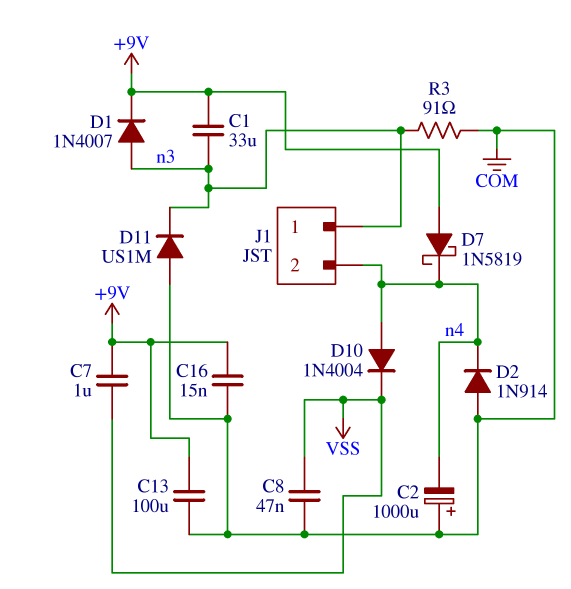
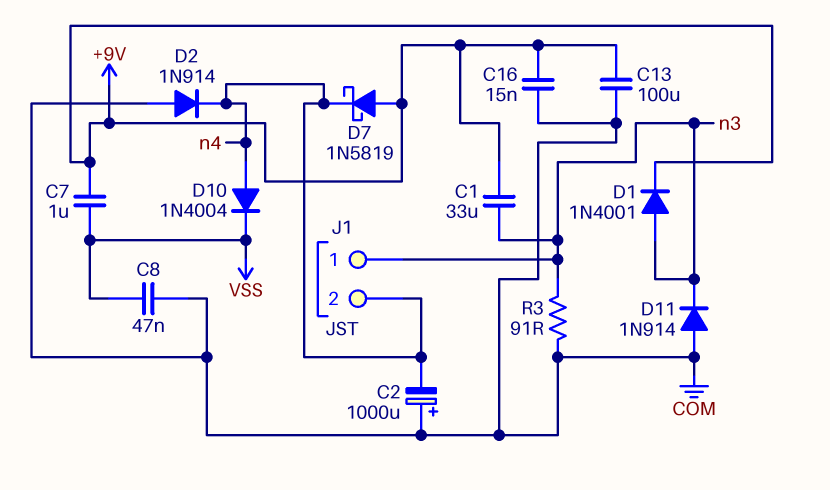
D1: diode 1N4007 (A n3, K +9V) -> diode 1N4001 (A n3, K +9V)
D11: diode US1M (A COM, K n3) -> diode 1N914 (A COM, K n3)

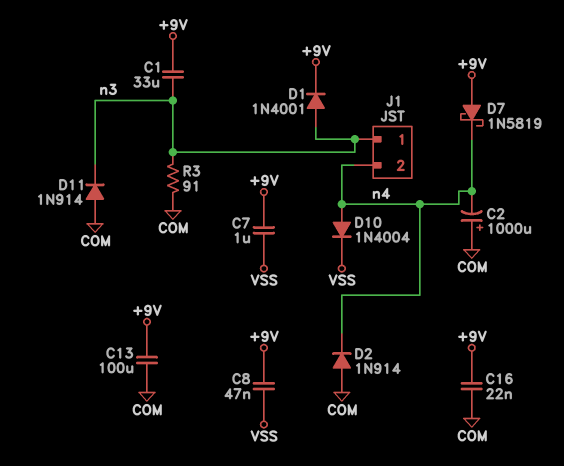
C8: 47nF (COM, VSS) -> 47nF (+9V, VSS)
C16: 15nF (+9V, COM) -> 22nF (+9V, COM)

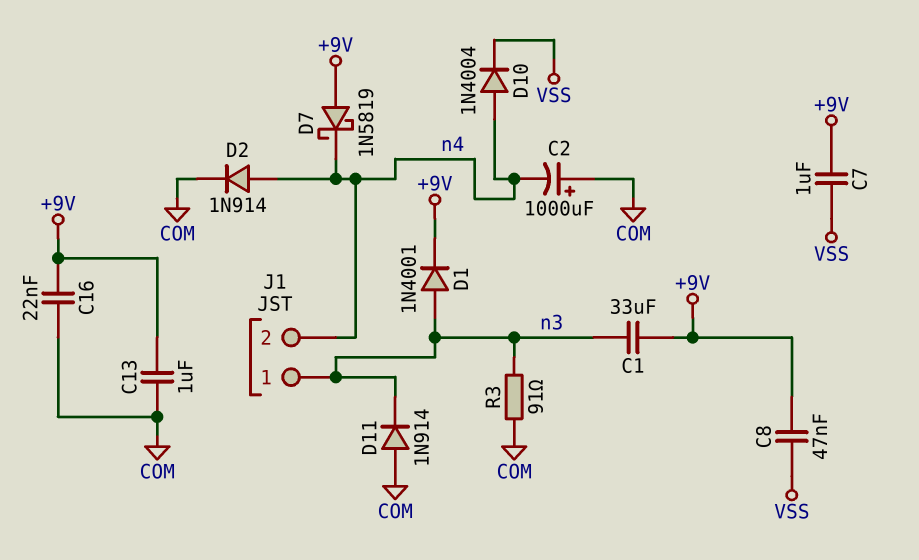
C13: 100uF (+9V, COM) -> 1uF (+9V, COM)
D2: diode 1N914 (A COM, K n4) -> diode 1N914 (A n4, K COM)

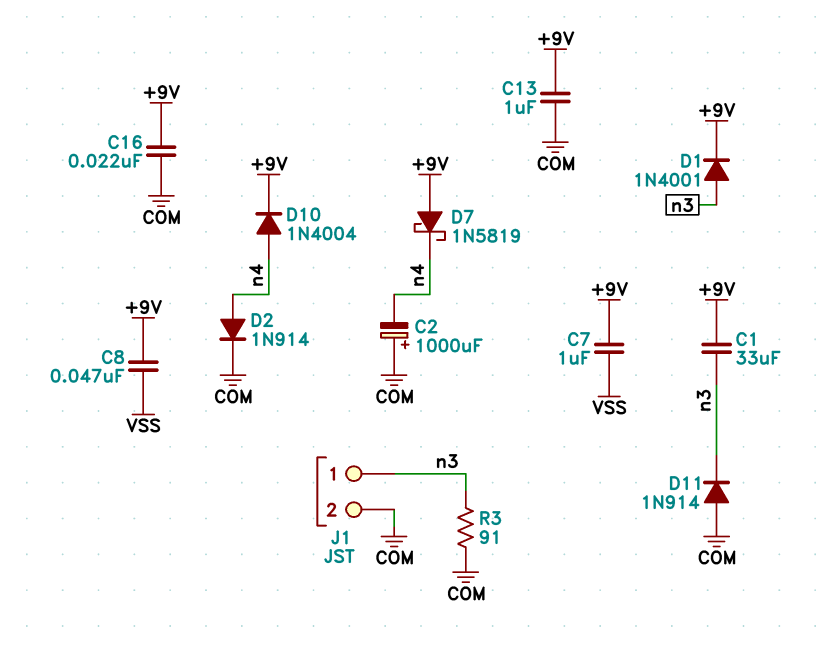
D10: diode 1N4004 (A n4, K VSS) -> diode 1N4004 (A n4, K +9V)
J1 pin 2: n4 -> COM

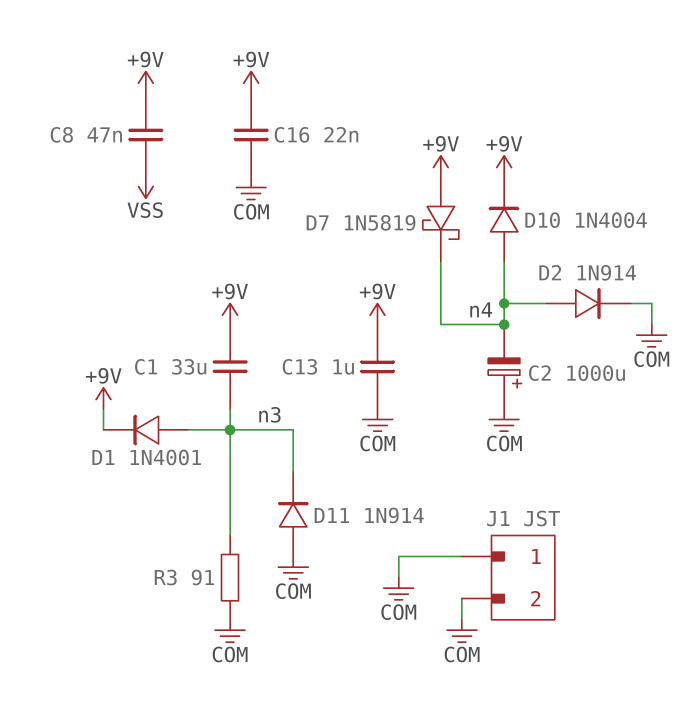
C7: 1uF (+9V, VSS) -> none
J1 pin 1: n3 -> COM

